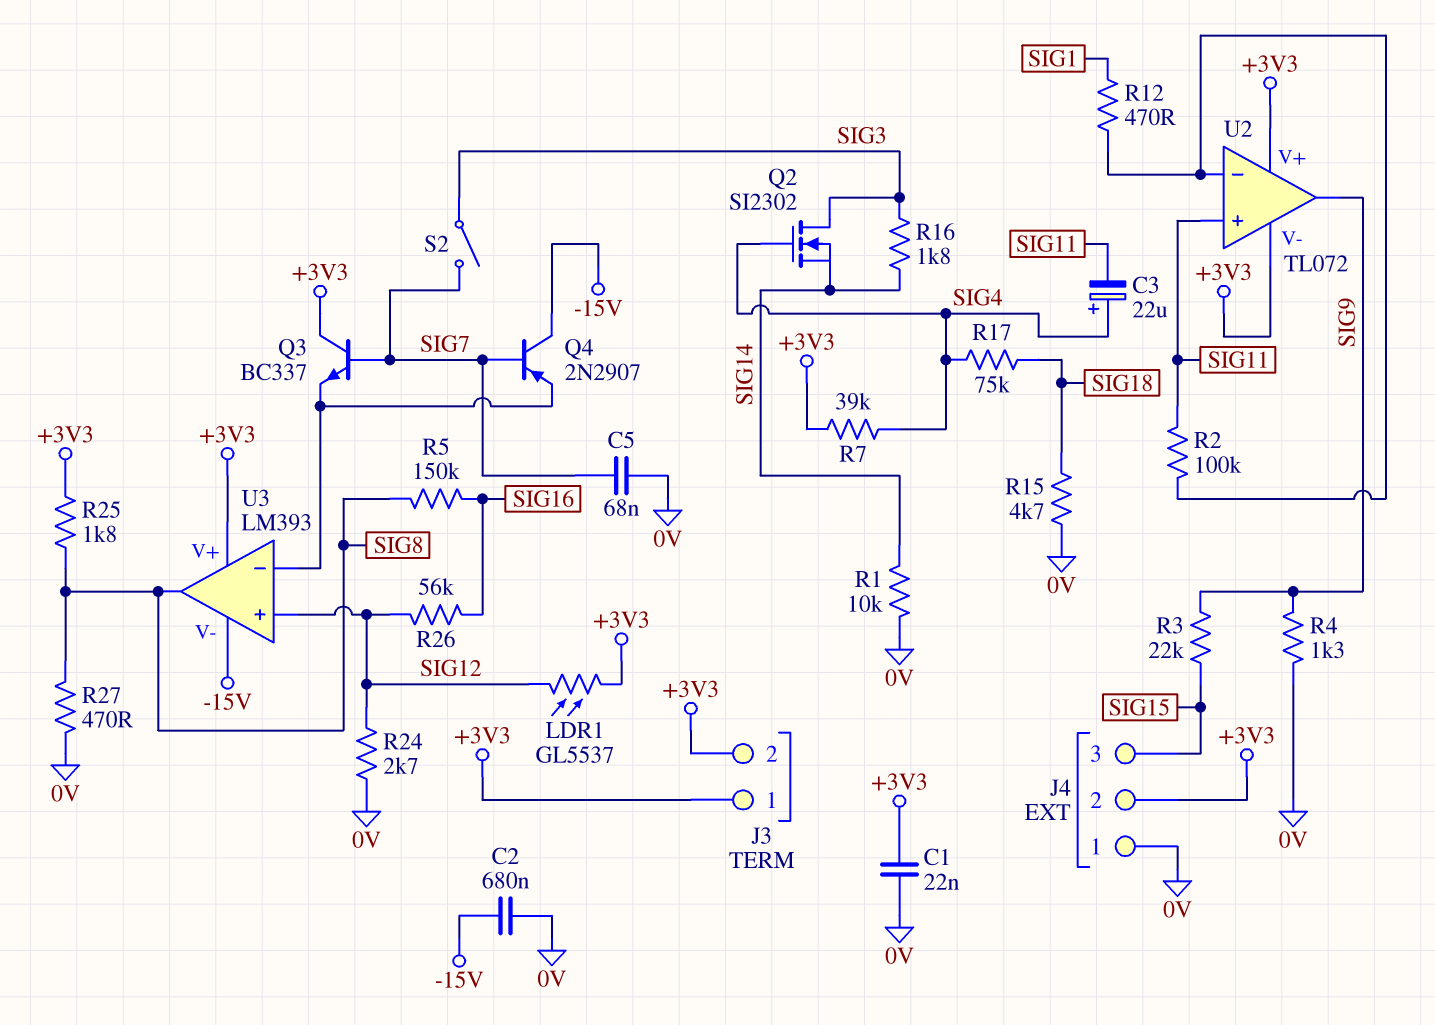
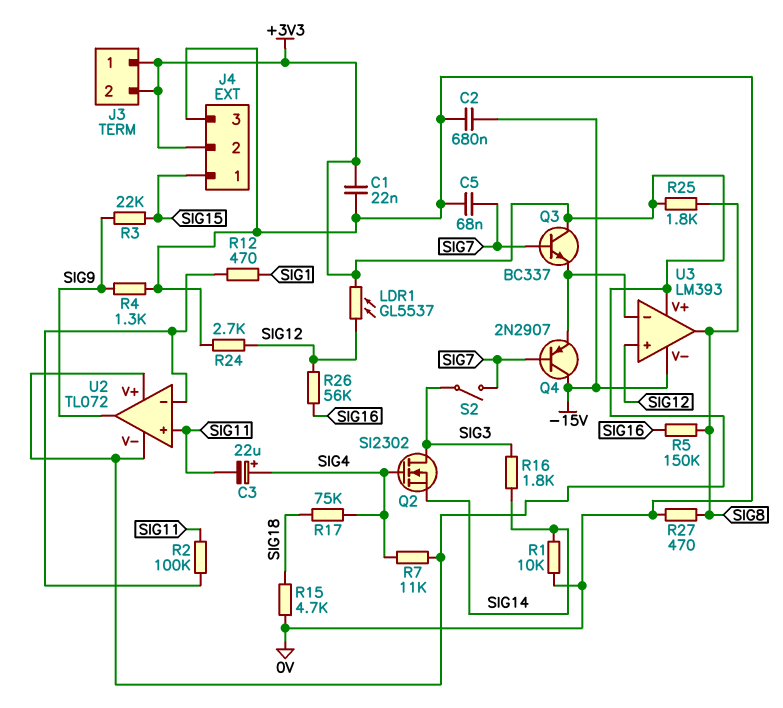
J4 pin 1: 0V -> SIG15
J4 pin 3: SIG15 -> 0V
R7: 39k (+3V3, SIG4) -> 11k (+3V3, SIG4)

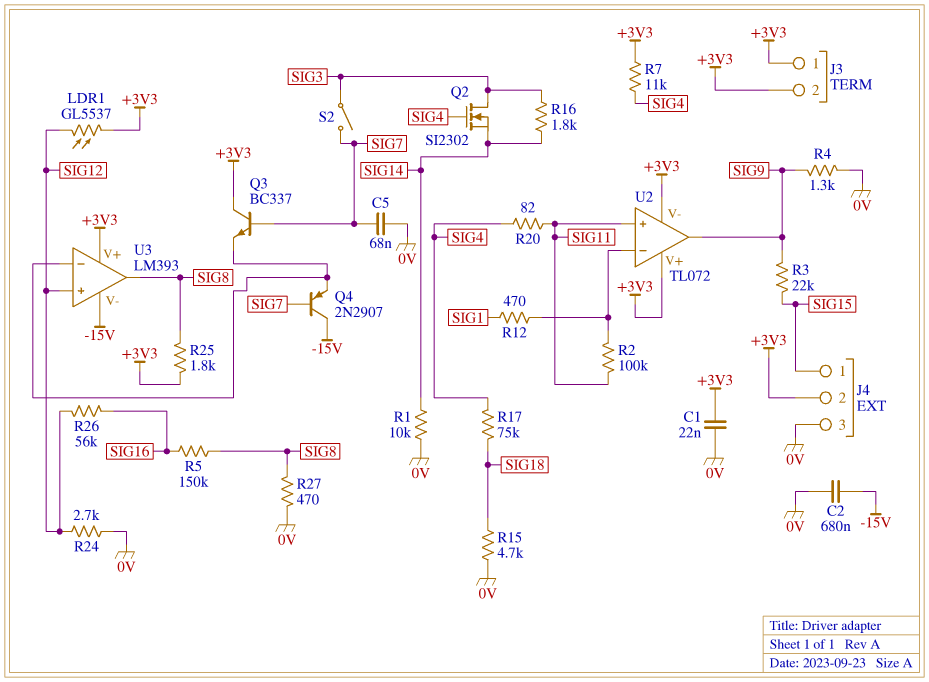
C3: 22uF (plus SIG4, minus SIG11) -> none
R20: none -> 82 (SIG4, SIG11)

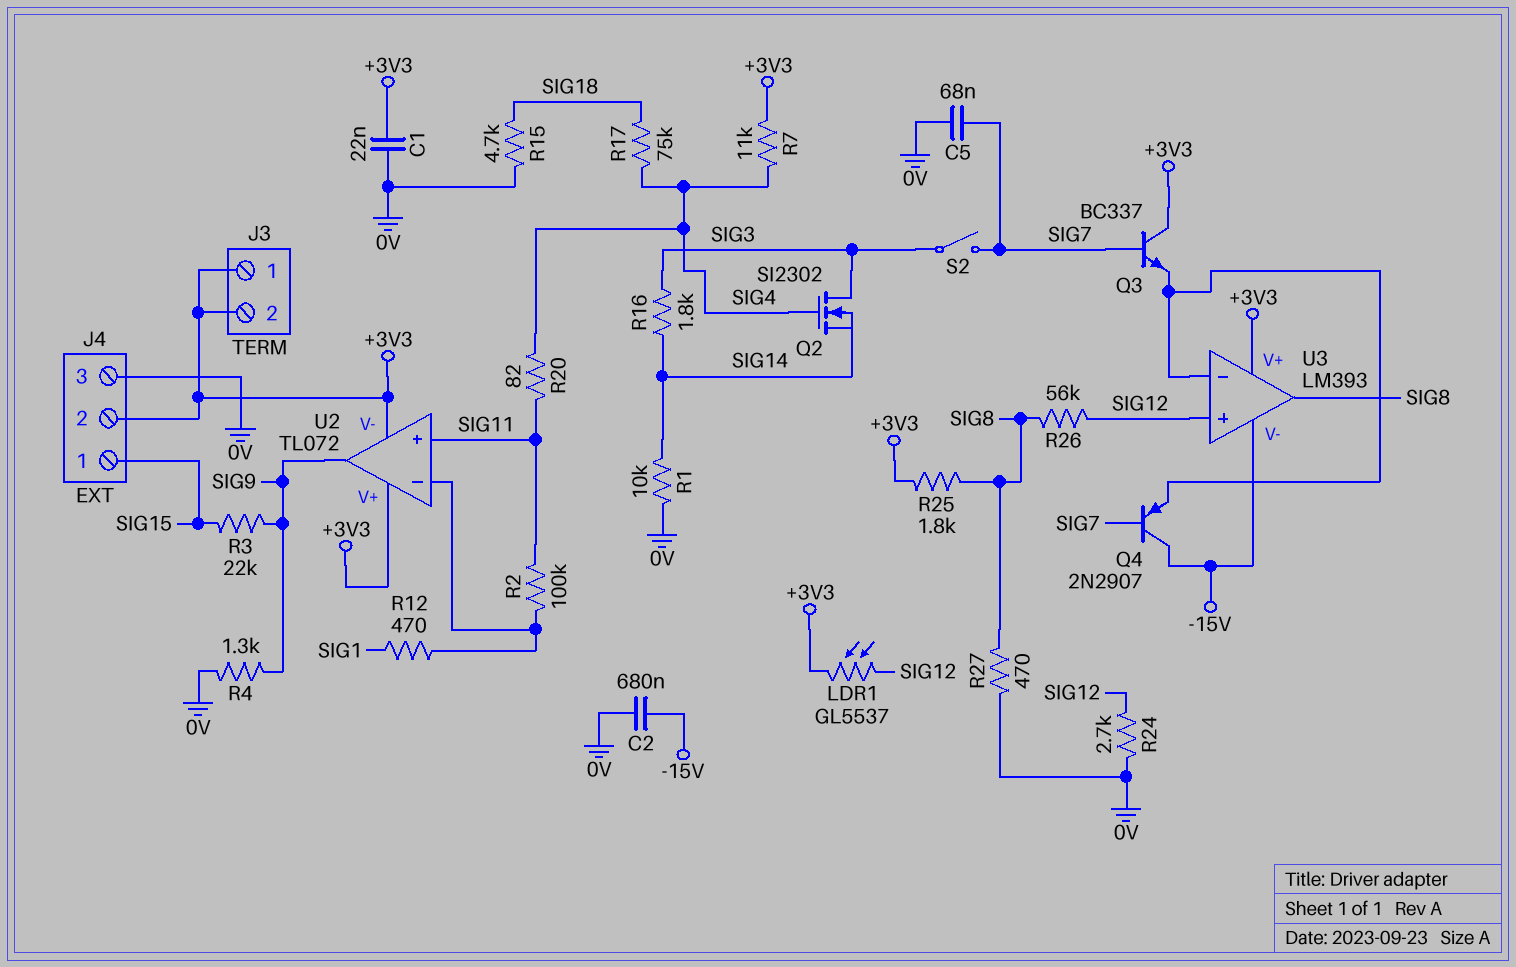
R5: 150k (SIG8, SIG16) -> none
R26: 56k (SIG12, SIG16) -> 56k (SIG8, SIG12)

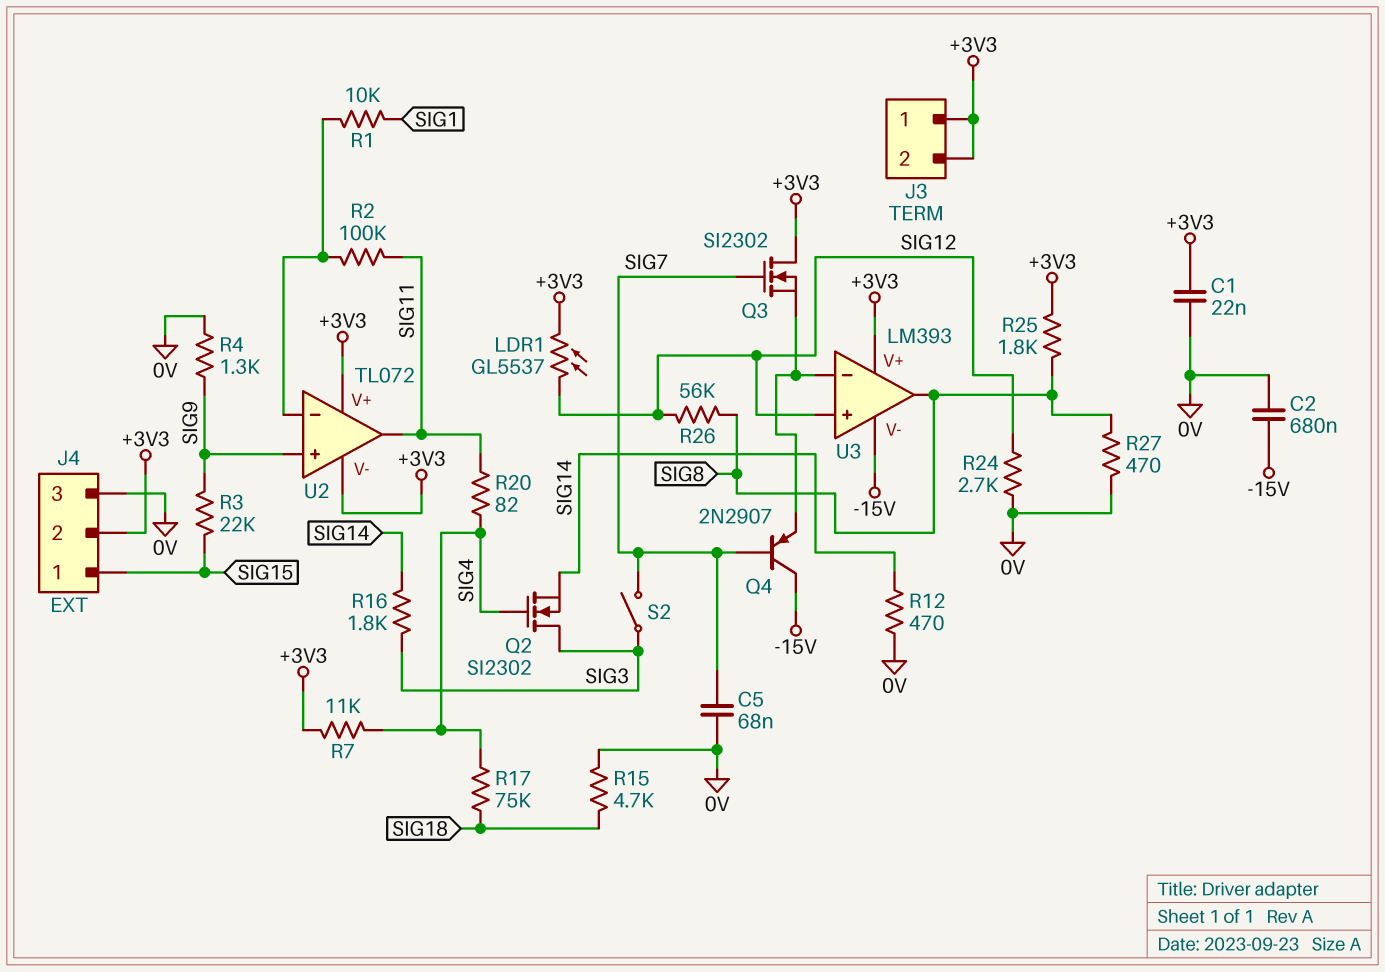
Q3: NPN BC337 (B SIG7, C +3V3, E U3/in-) -> NMOS SI2302 (G SIG7, D +3V3, S U3/in-)
R1: 10k (0V, SIG14) -> 10k (SIG1, U2/in-)
R12: 470 (SIG1, U2/in-) -> 470 (0V, SIG14)
U2 pin in+: SIG11 -> SIG9
U2 pin out: SIG9 -> SIG11

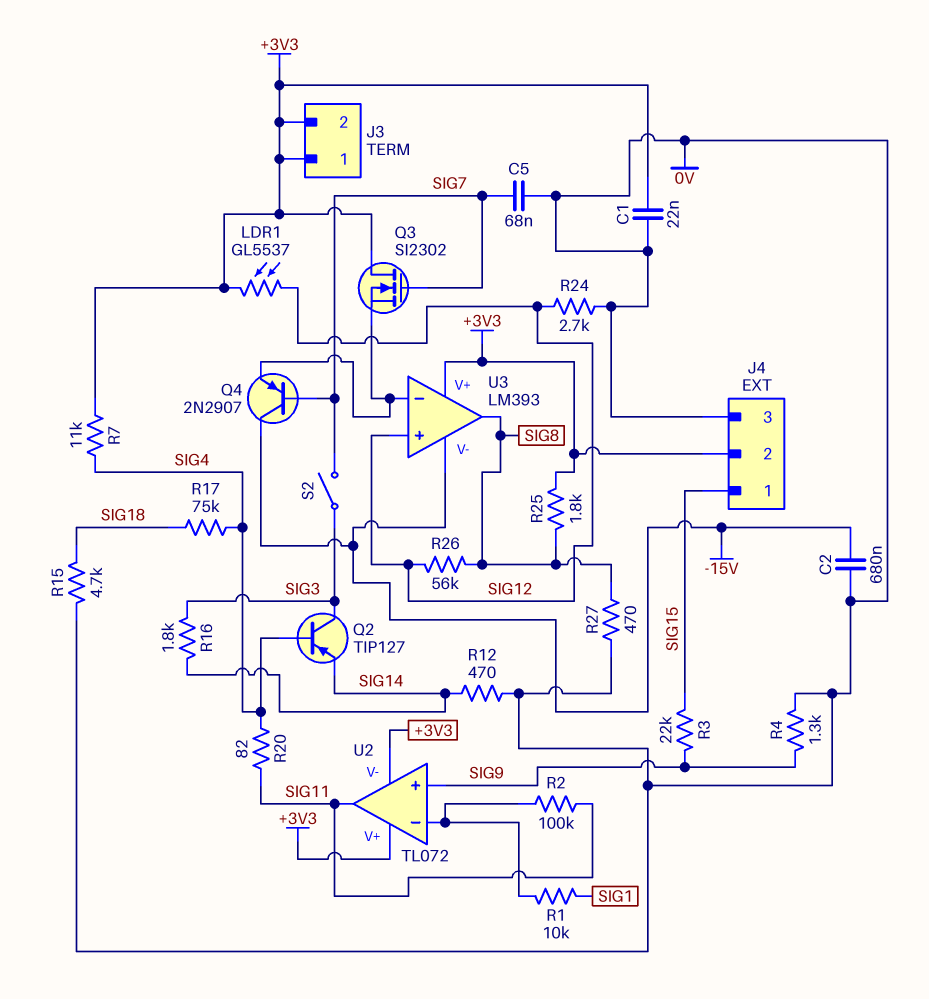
Q2: NMOS SI2302 (G SIG4, D SIG3, S SIG14) -> PNP TIP127 (B SIG4, C SIG3, E SIG14)

